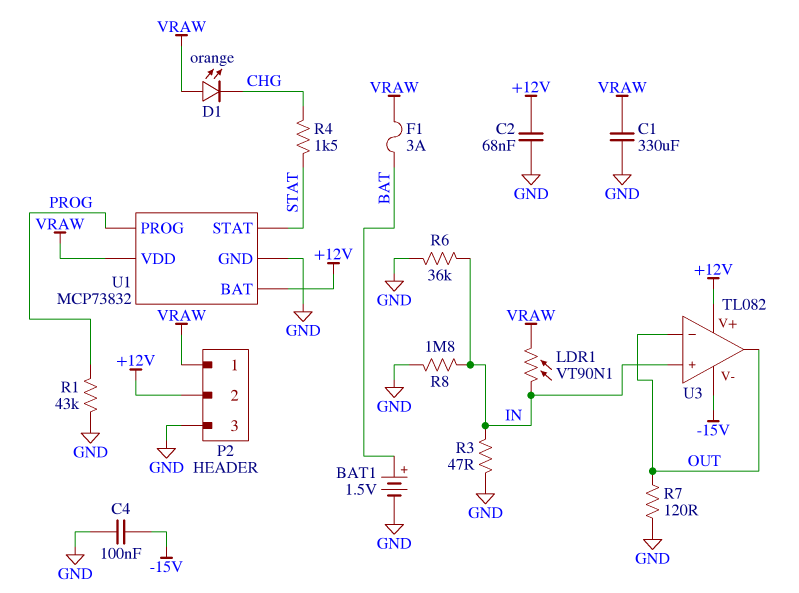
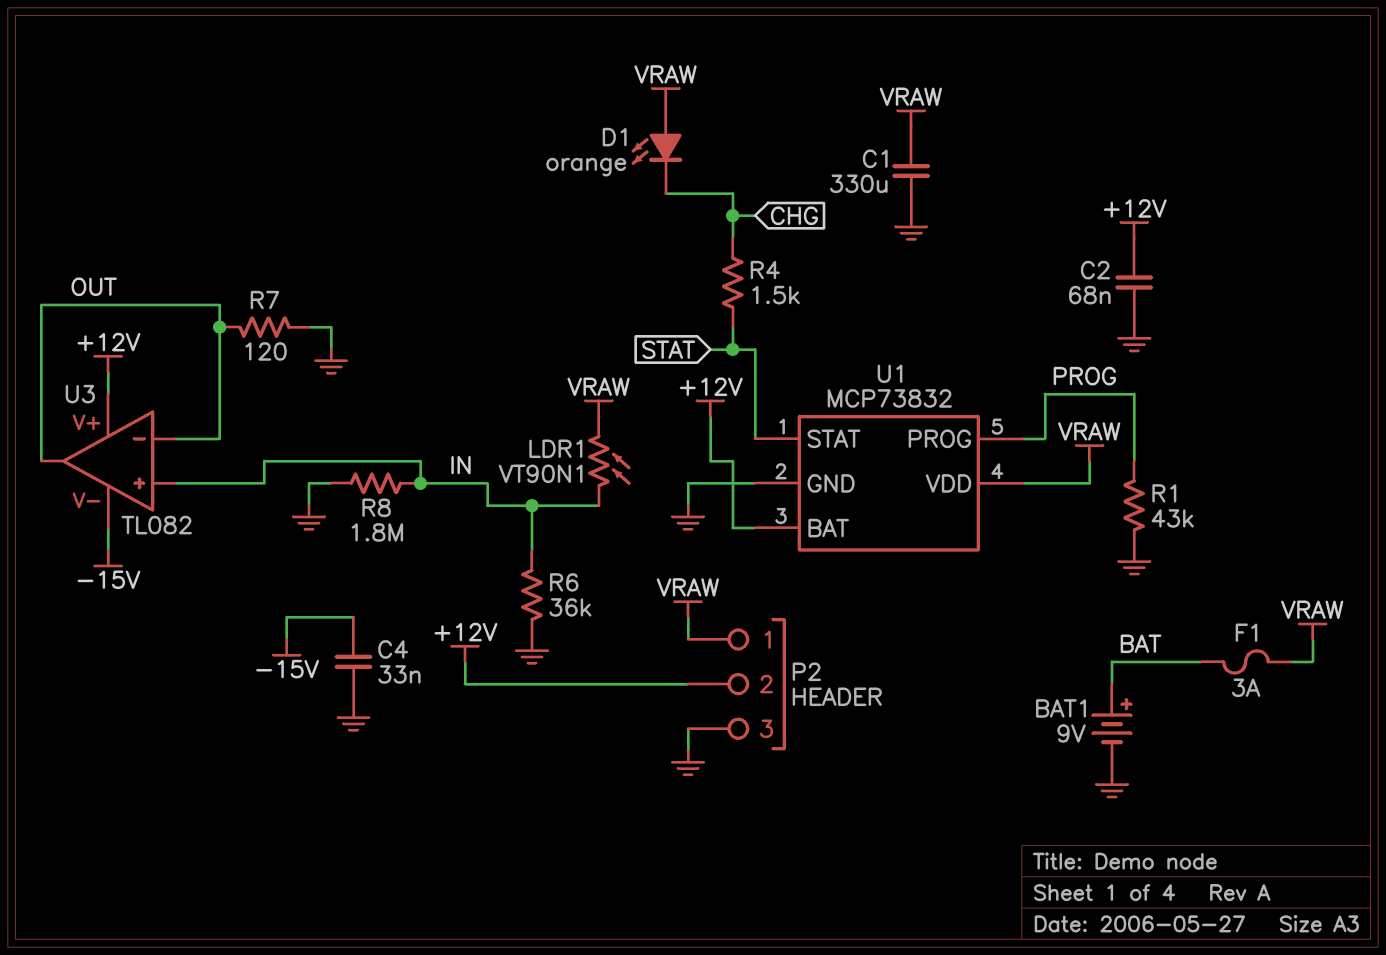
BAT1: 1.5V (plus BAT, minus GND) -> 9V (plus BAT, minus GND)
C4: 100nF (-15V, GND) -> 33nF (-15V, GND)
R3: 47 (GND, IN) -> none

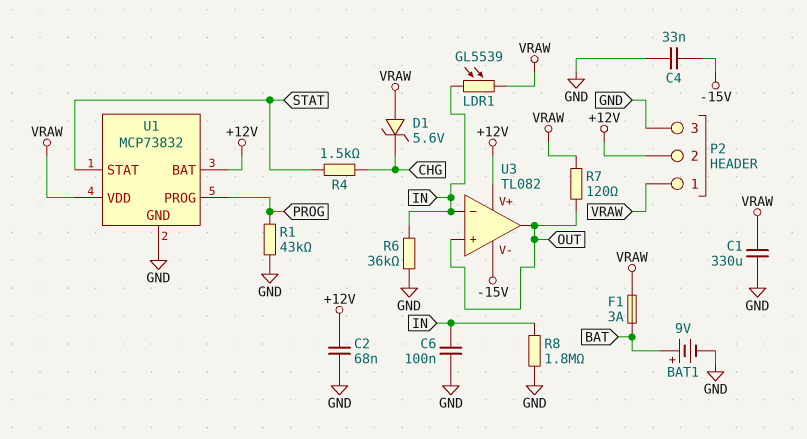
C6: none -> 100nF (GND, IN)
D1: LED orange (A VRAW, K CHG) -> zener 5.6V (A VRAW, K CHG)
LDR1: VT90N1 (IN, VRAW) -> GL5539 (IN, VRAW)
R7: 120 (GND, OUT) -> 120 (OUT, VRAW)
U3 pin in+: IN -> OUT
U3 pin in-: OUT -> IN

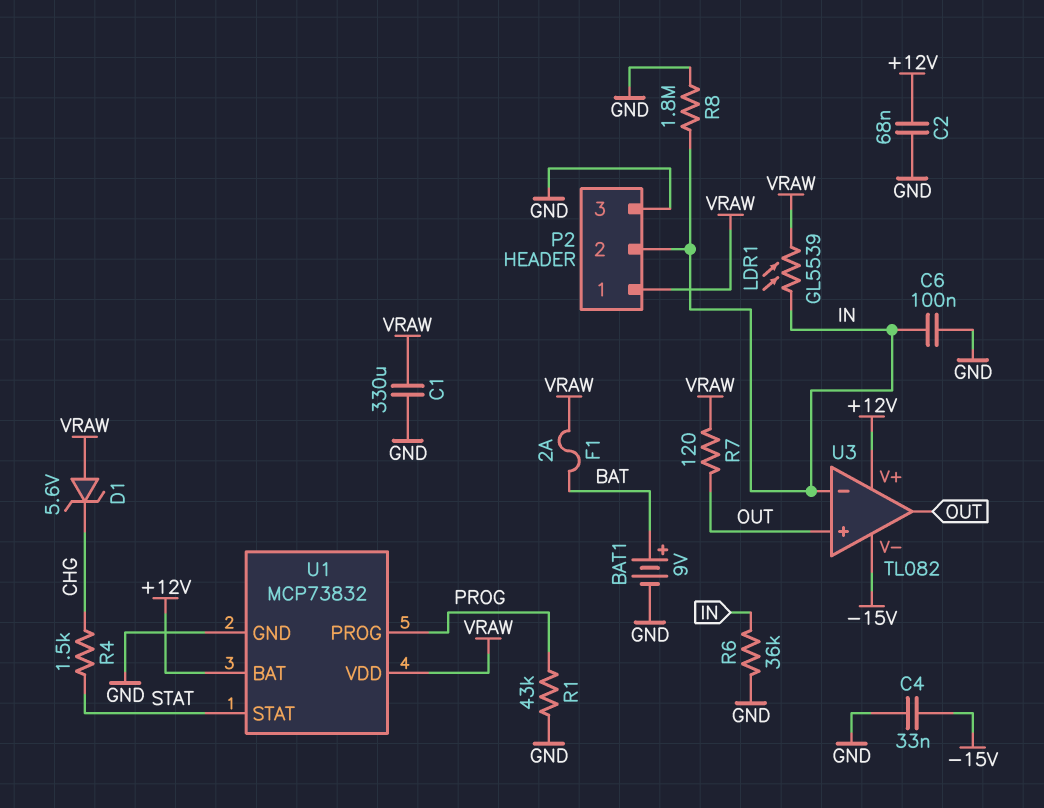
F1: 3A (BAT, VRAW) -> 2A (BAT, VRAW)
P2 pin 2: +12V -> IN

